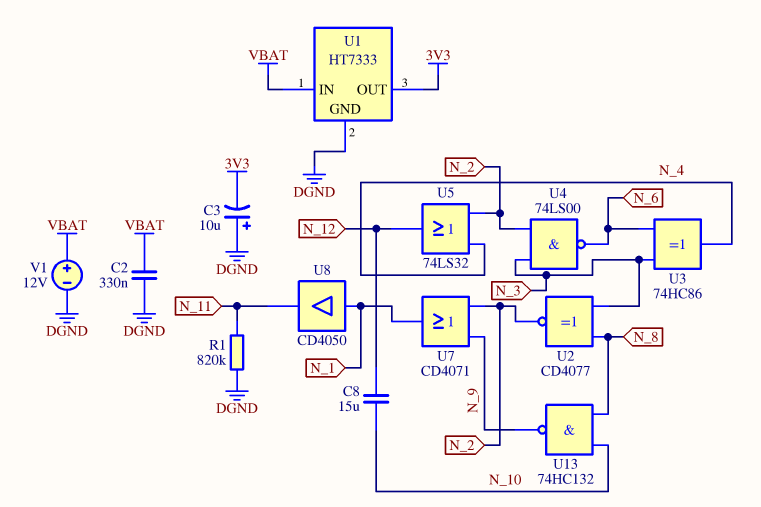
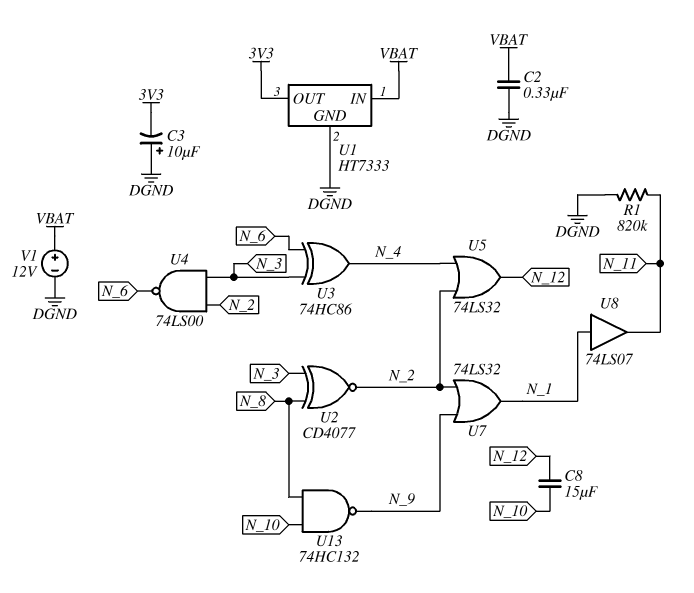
U7: OR CD4071 (in N_2, in N_9, out N_1) -> OR 74LS32 (in N_2, in N_9, out N_1)
U8: buffer CD4050 (in N_1, out N_11) -> buffer 74LS07 (in N_1, out N_11)

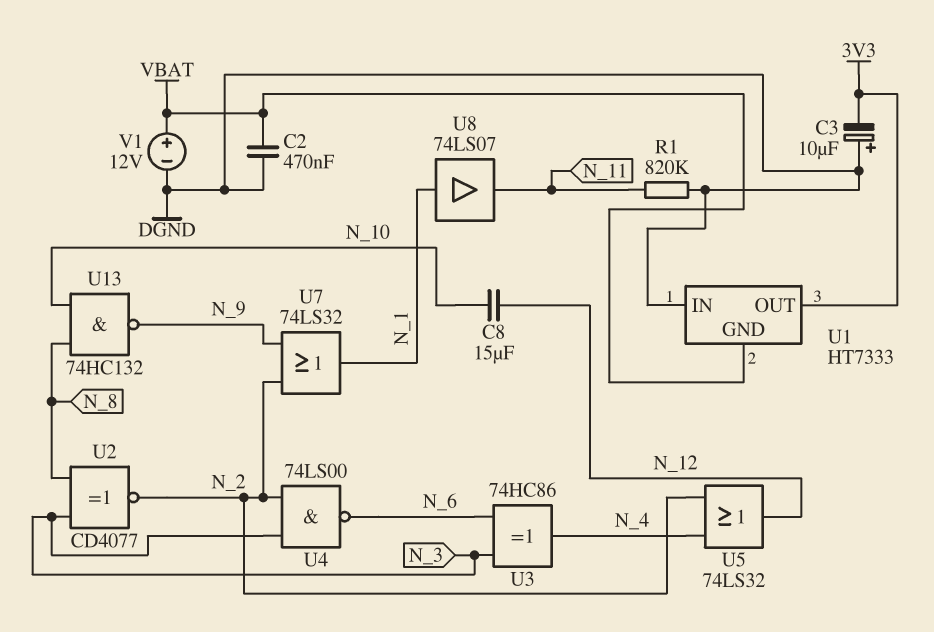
C2: 330nF (DGND, VBAT) -> 470nF (DGND, VBAT)
U1 pin GND: DGND -> VBAT
U1 pin IN: VBAT -> DGND

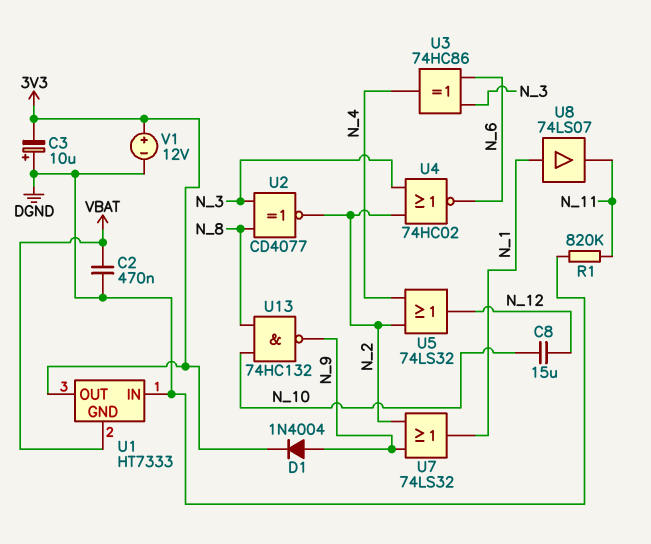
D1: none -> diode 1N4004 (A N_9, K 3V3)
U4: NAND 74LS00 (in N_2, in N_3, out N_6) -> NOR 74HC02 (in N_2, in N_3, out N_6)
V1: 12V (plus VBAT, minus DGND) -> 12V (plus 3V3, minus DGND)

